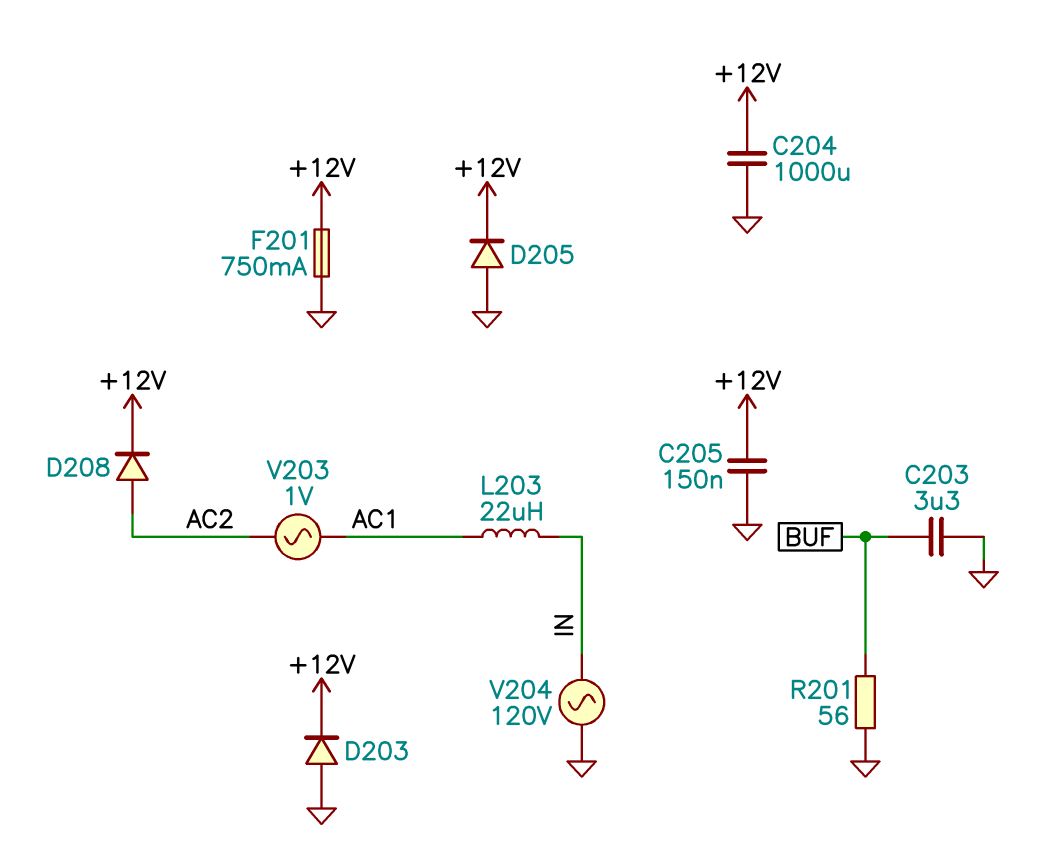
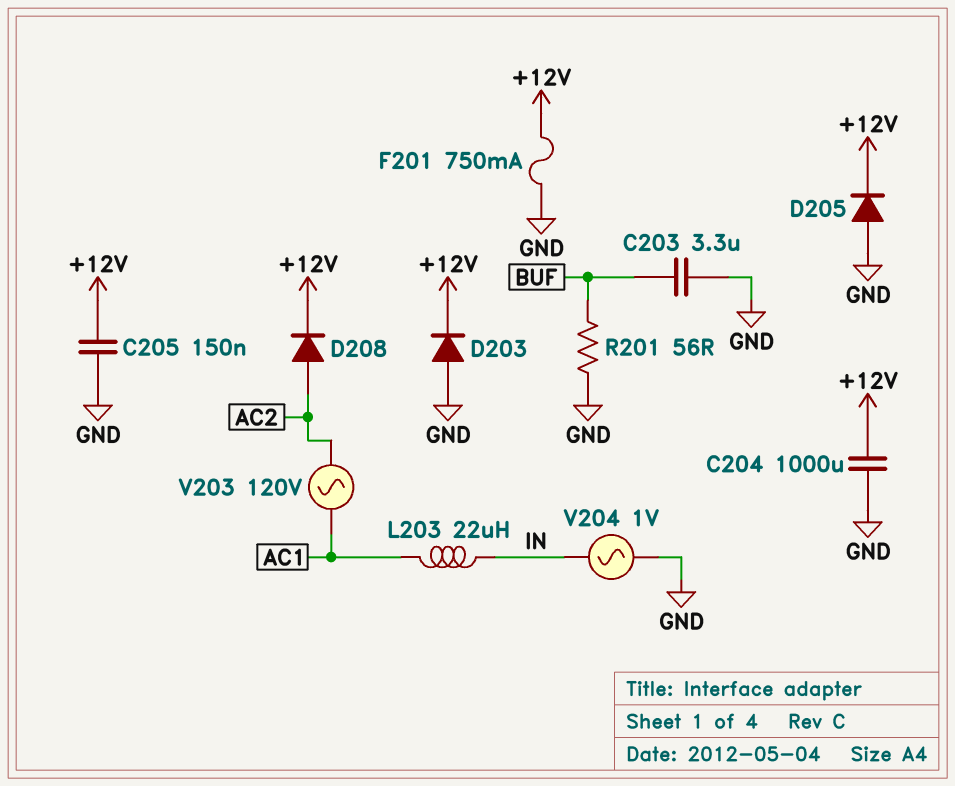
V203: AC 1V (AC1, AC2) -> AC 120V (AC1, AC2)
V204: AC 120V (GND, IN) -> AC 1V (GND, IN)

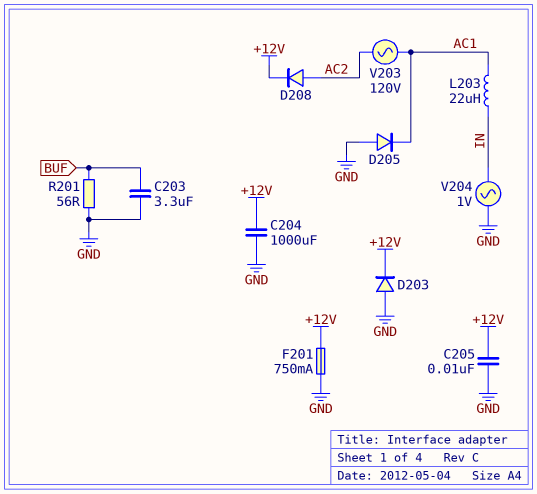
C205: 150nF (+12V, GND) -> 10nF (+12V, GND)
D205: diode (A GND, K +12V) -> diode (A GND, K AC1)

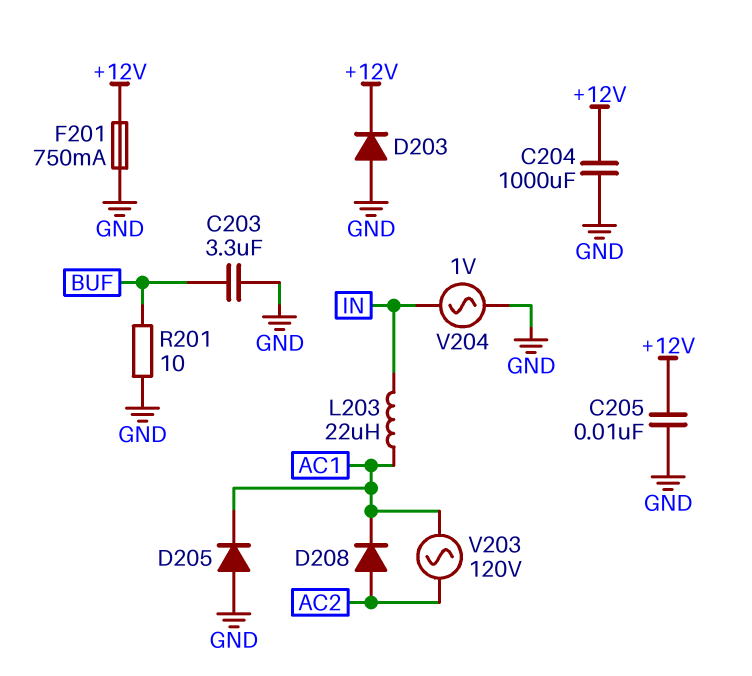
D208: diode (A AC2, K +12V) -> diode (A AC2, K AC1)
R201: 56 (BUF, GND) -> 10 (BUF, GND)

